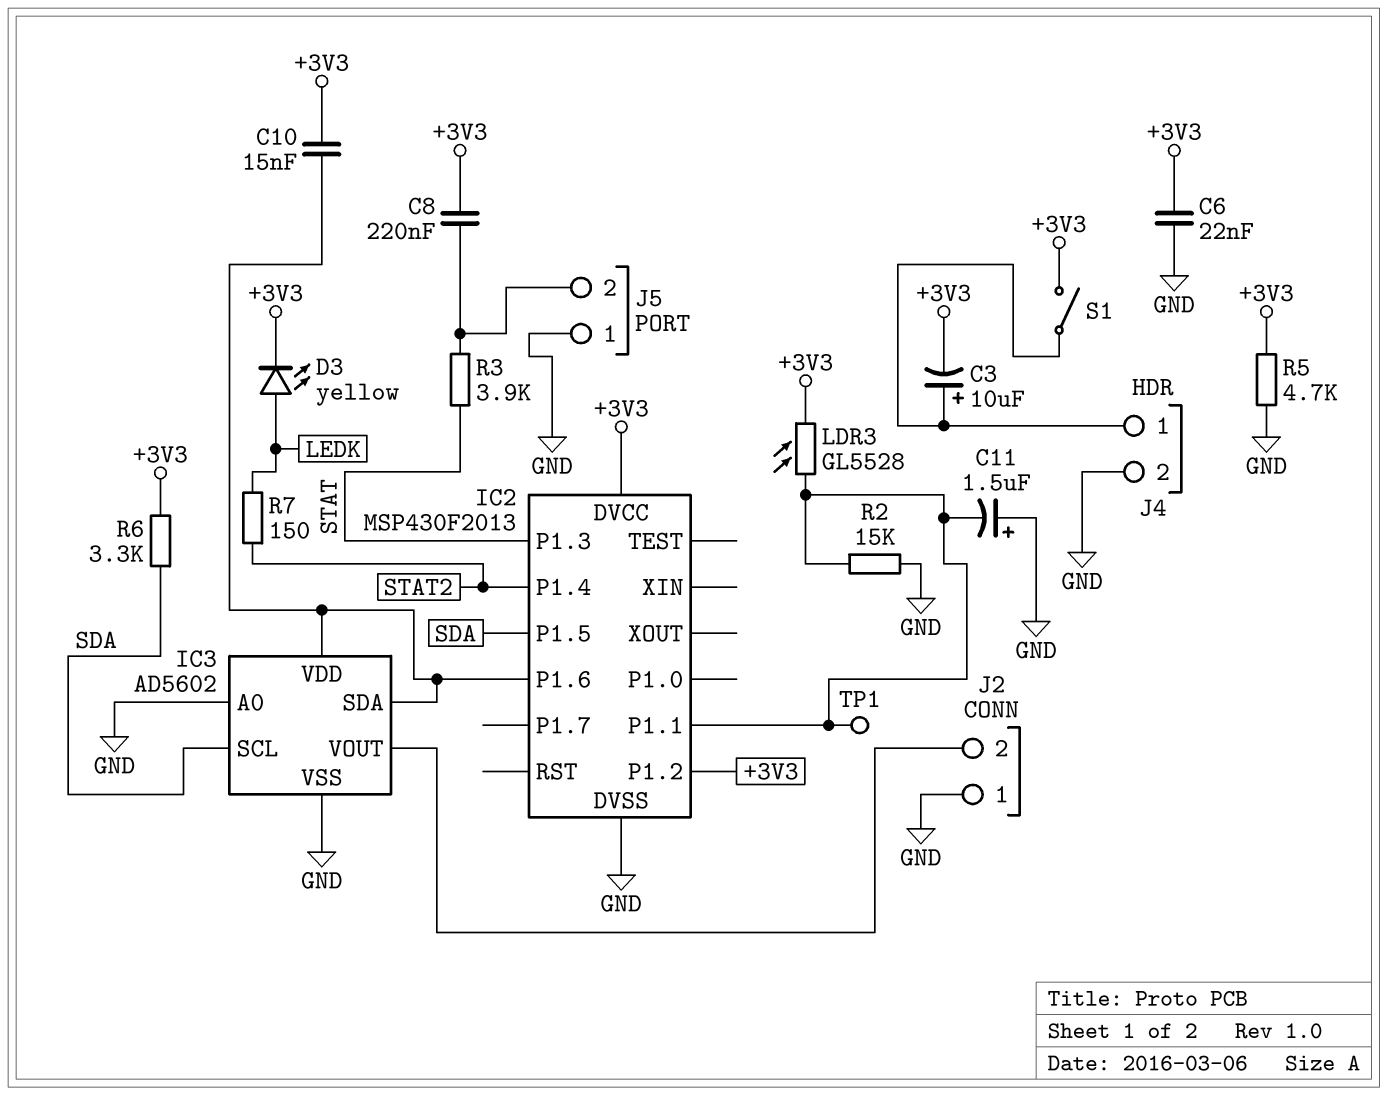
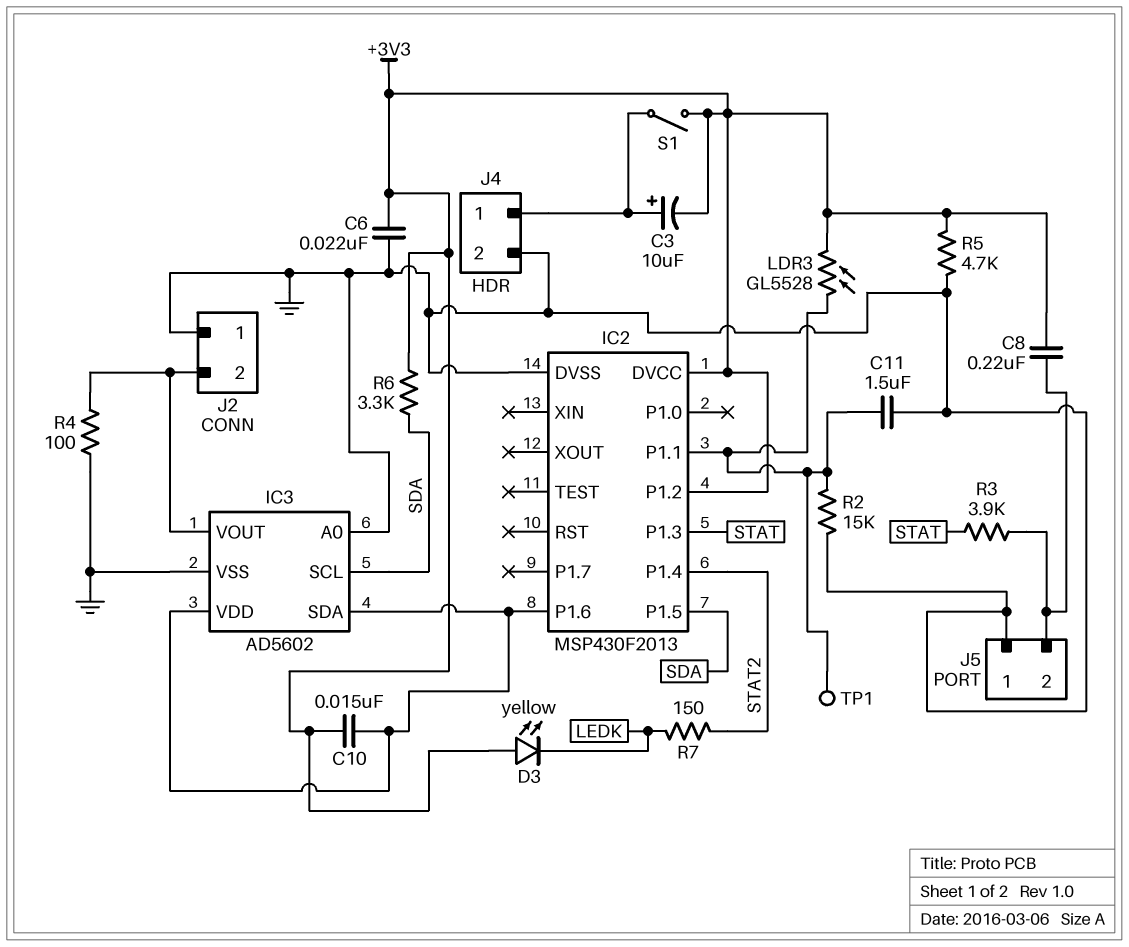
C11: 1.5uF (plus GND, minus IC2/P1.1) -> 1.5uF (GND, IC2/P1.1)
D3: LED yellow (A LEDK, K +3V3) -> LED yellow (A +3V3, K LEDK)
R4: none -> 100 (GND, IC3/VOUT)

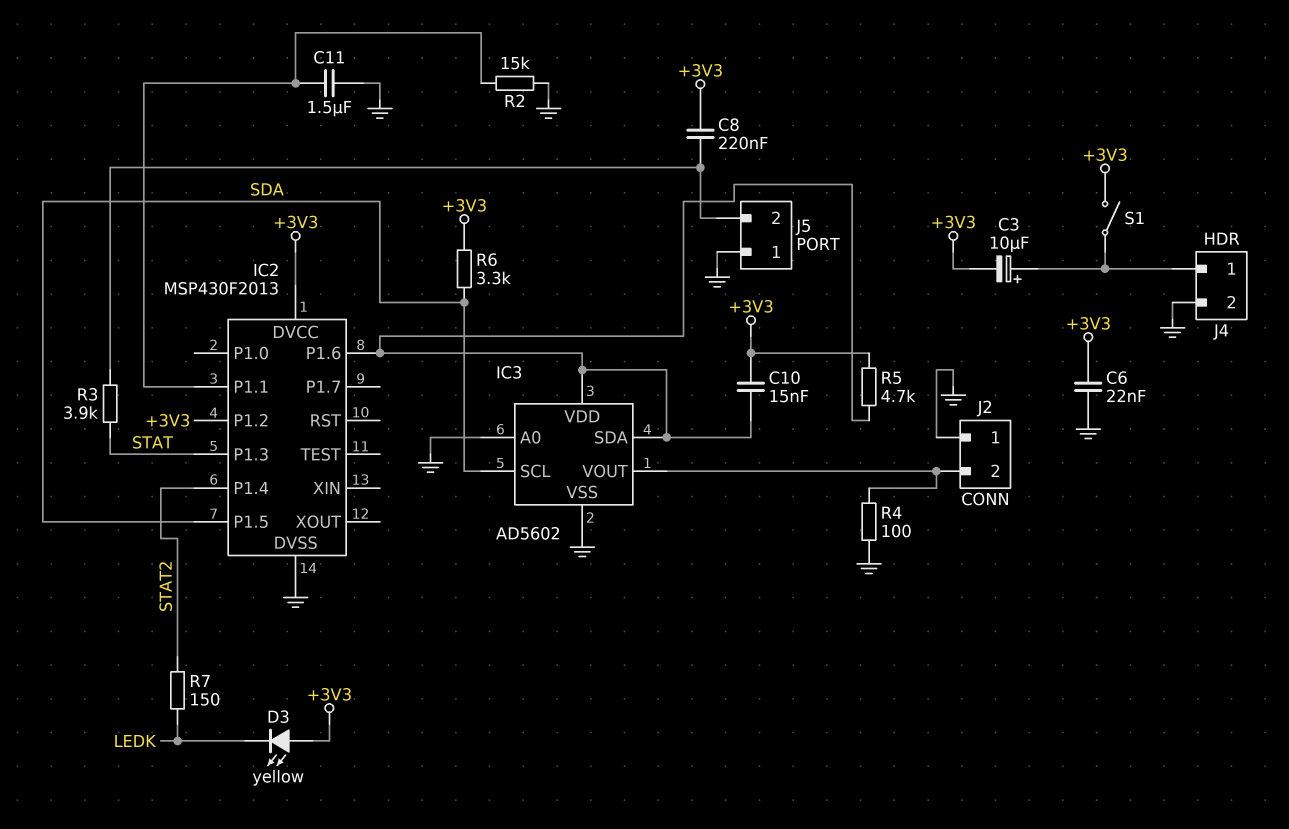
LDR3: GL5528 (+3V3, IC2/P1.1) -> none
R5: 4.7k (+3V3, GND) -> 4.7k (+3V3, IC2/P1.6)
TP1: test point (IC2/P1.1) -> none

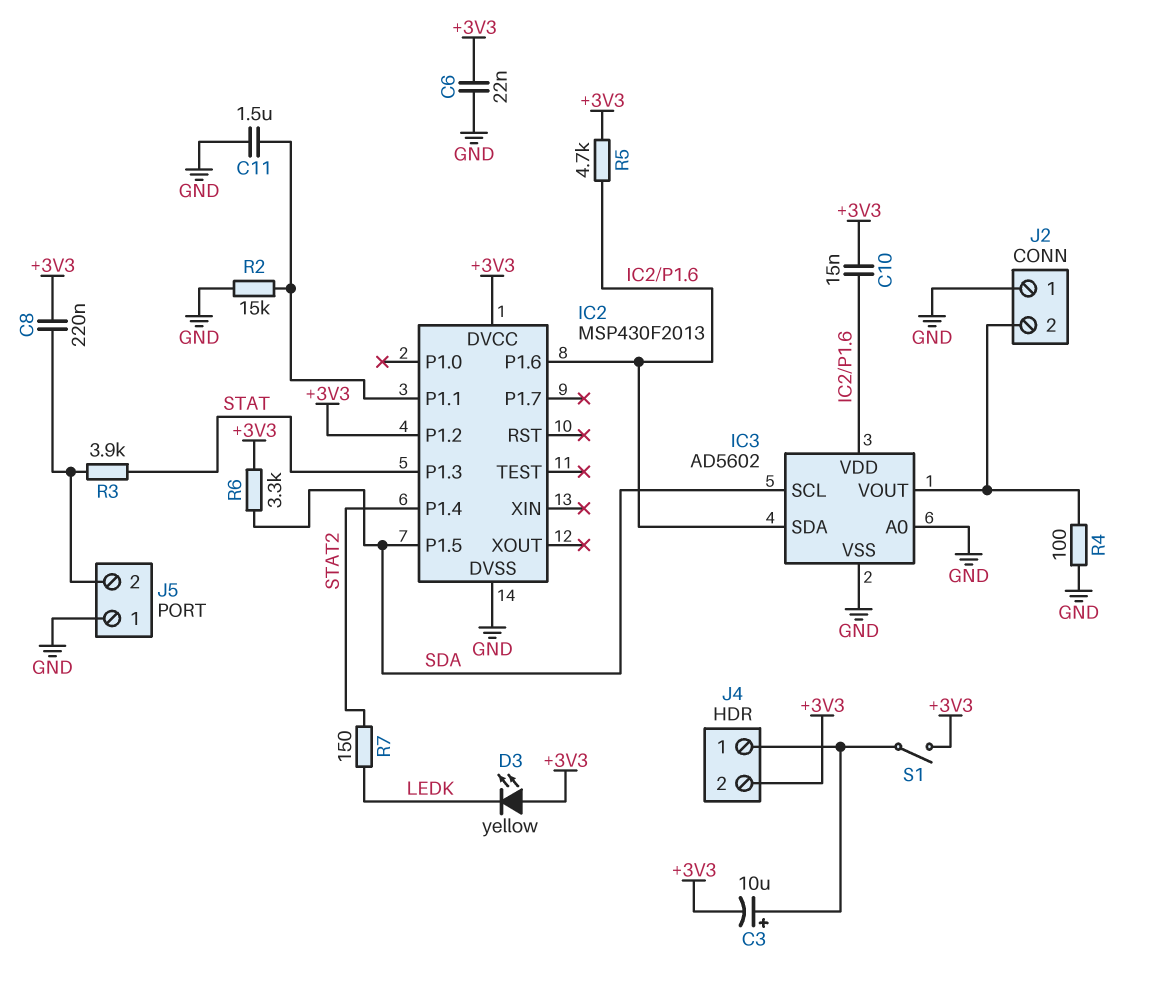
J4 pin 2: GND -> +3V3

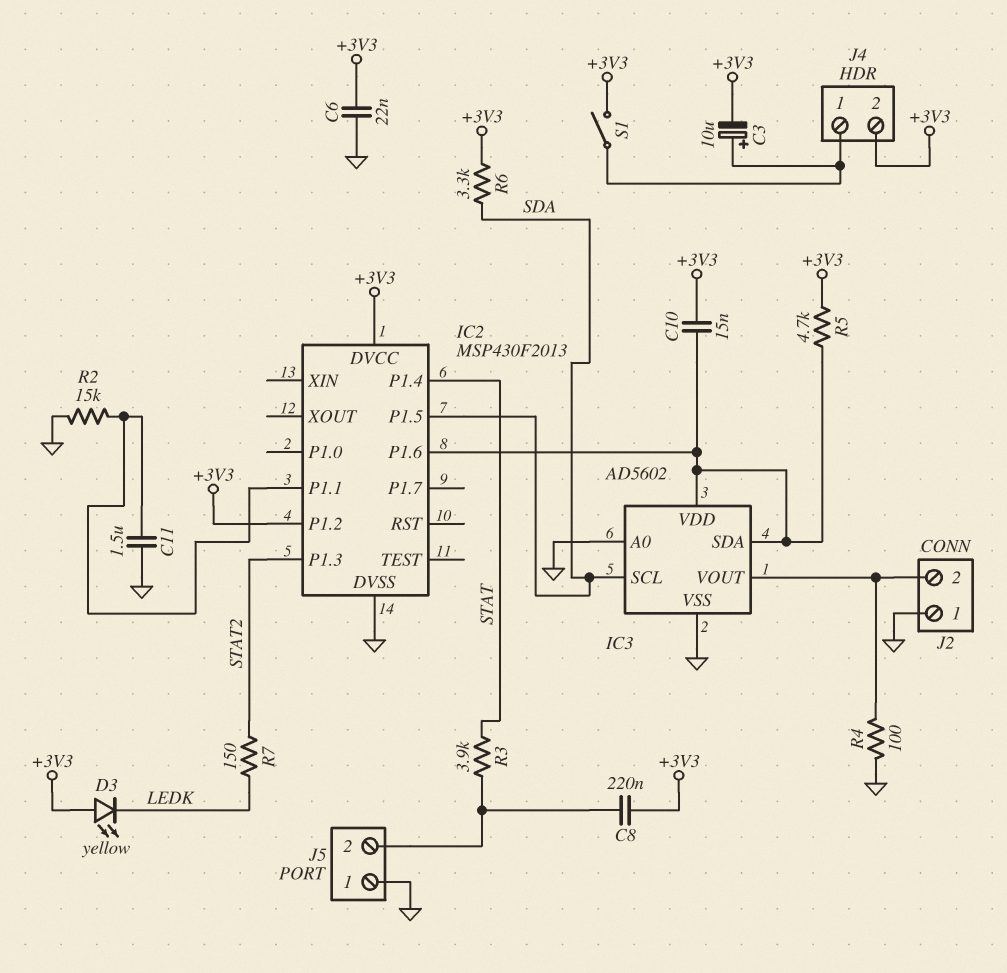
IC2 pin P1.3: STAT -> STAT2
IC2 pin P1.4: STAT2 -> STAT

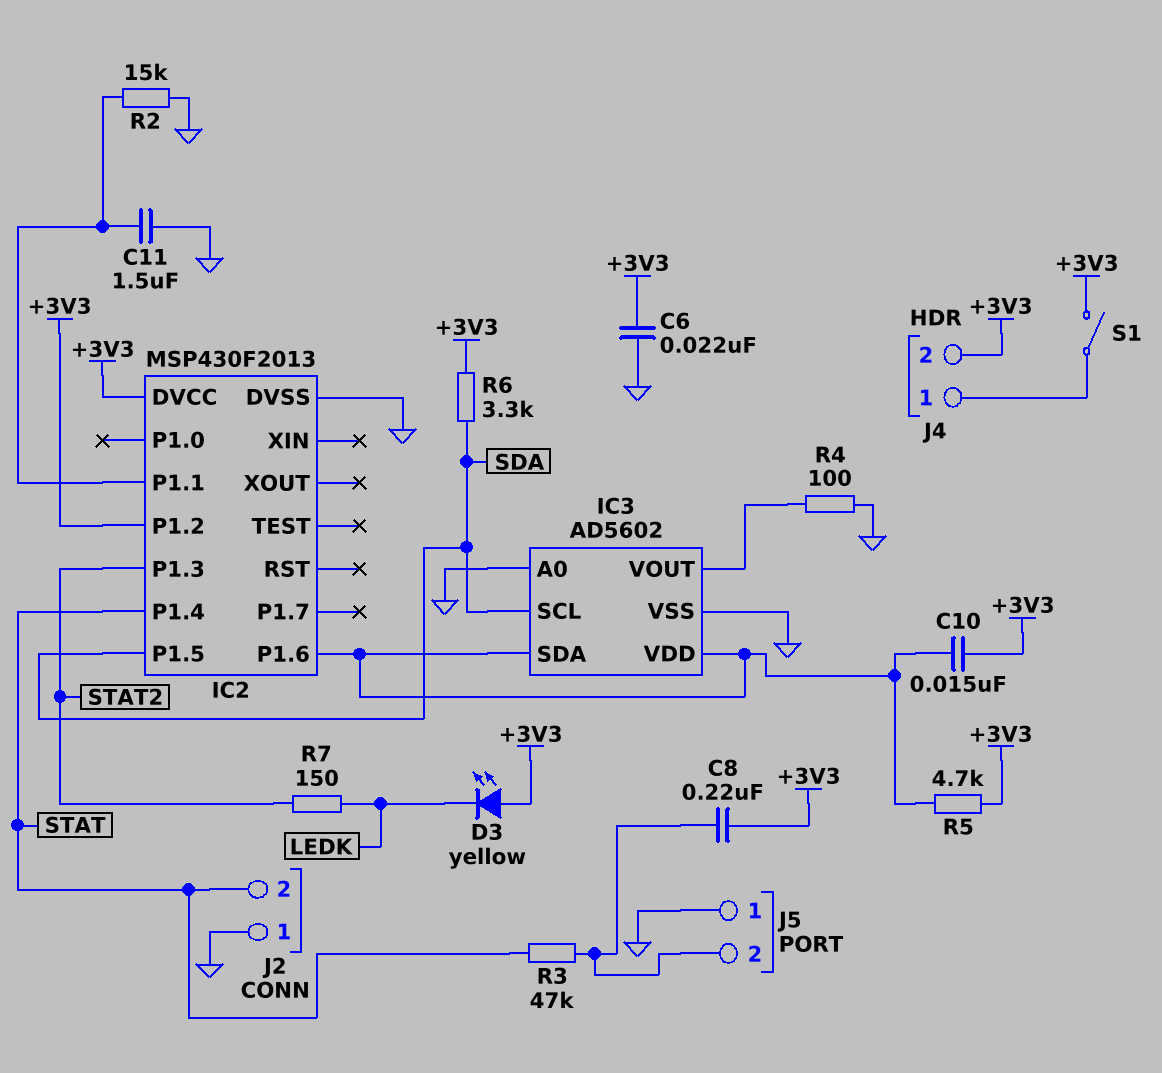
C3: 10uF (plus J4/1, minus +3V3) -> none
J2 pin 2: IC3/VOUT -> STAT
R3: 3.9k (J5/2, STAT) -> 47k (J5/2, STAT)

